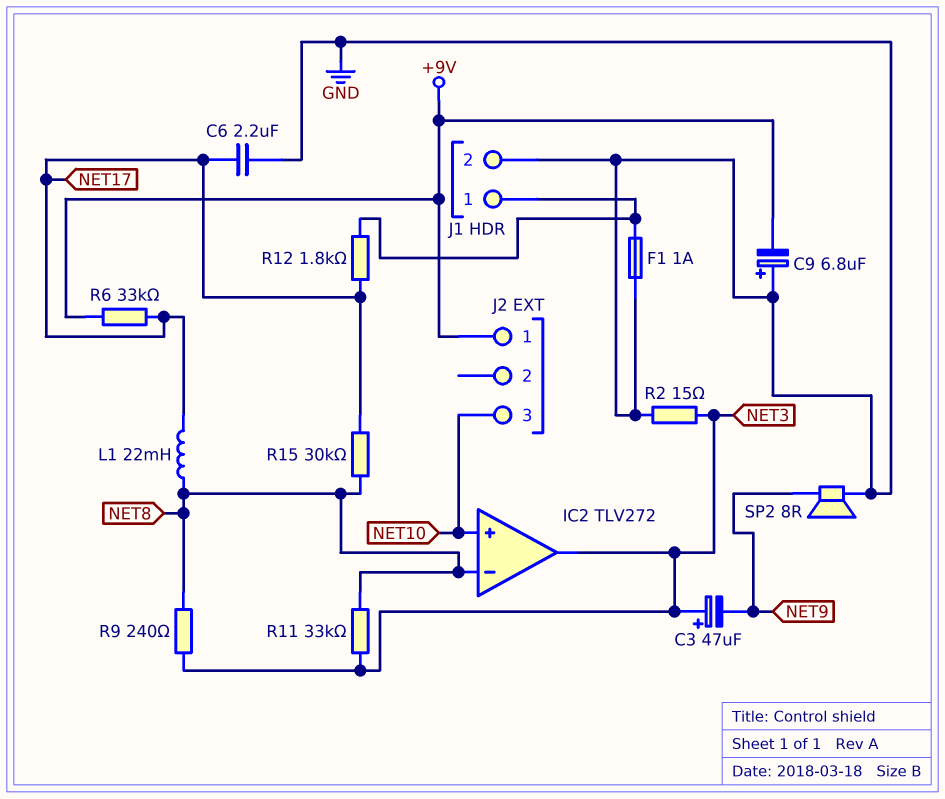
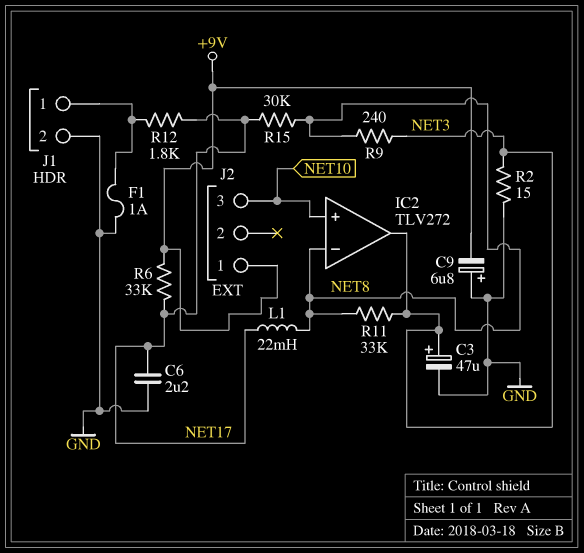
C3: 47uF (plus NET3, minus NET9) -> 47uF (plus NET3, minus GND)
SP2: speaker 8R (GND, NET9) -> none

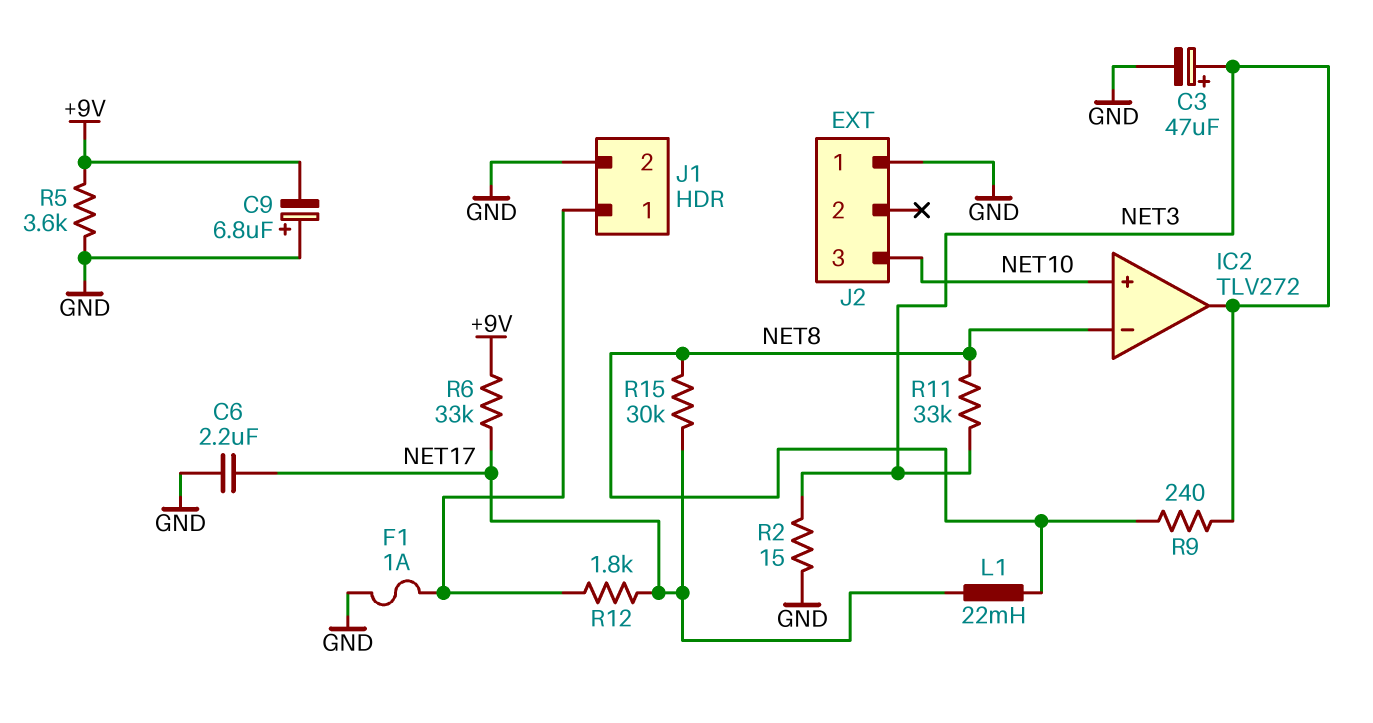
J2 pin 1: +9V -> GND
R5: none -> 3.6k (+9V, GND)

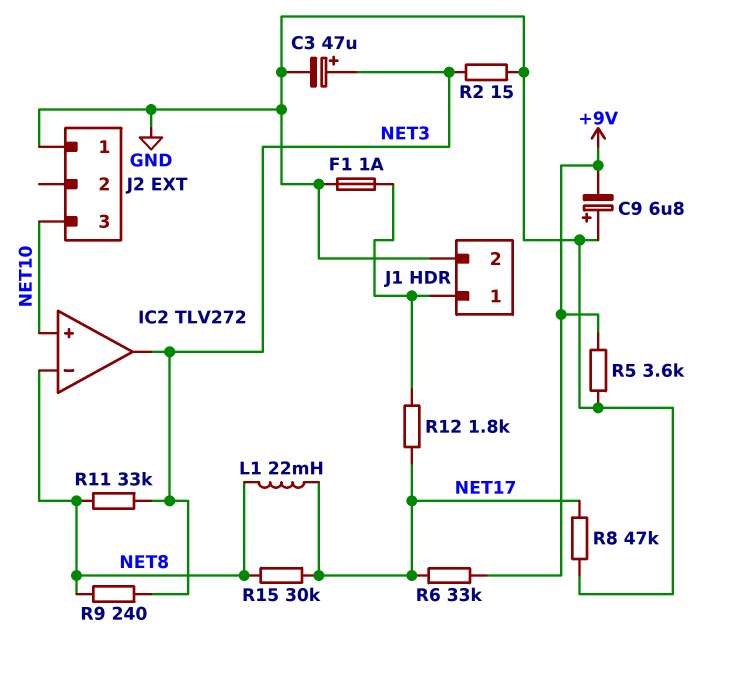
C6: 2.2uF (GND, NET17) -> none
R8: none -> 47k (GND, NET17)

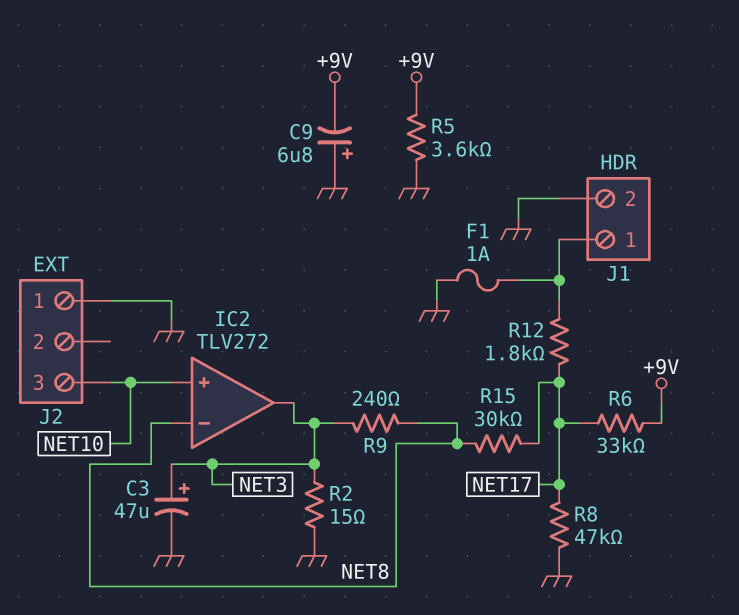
L1: 22mH (NET8, NET17) -> none
R11: 33k (NET3, NET8) -> none

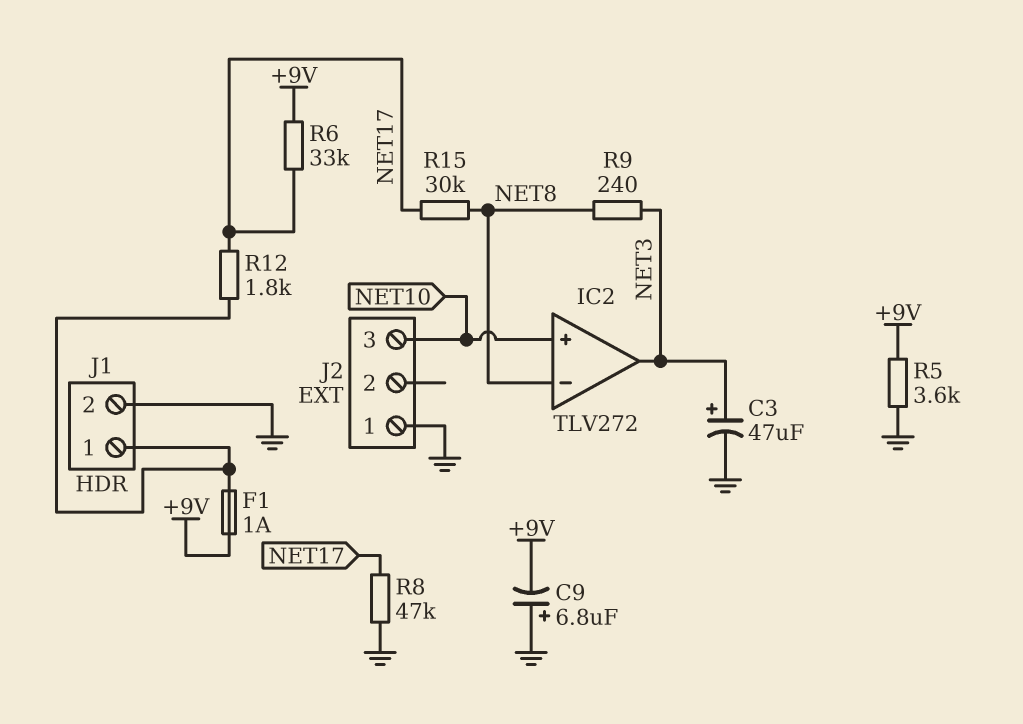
F1: 1A (GND, J1/1) -> 1A (+9V, J1/1)
R2: 15 (GND, NET3) -> none

